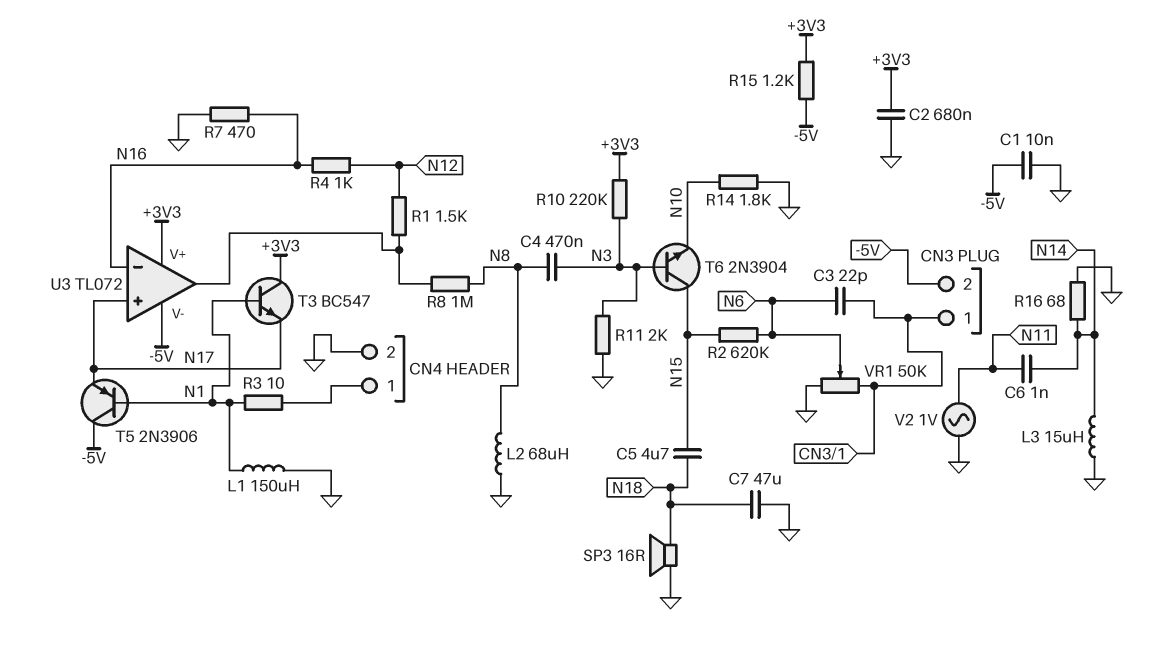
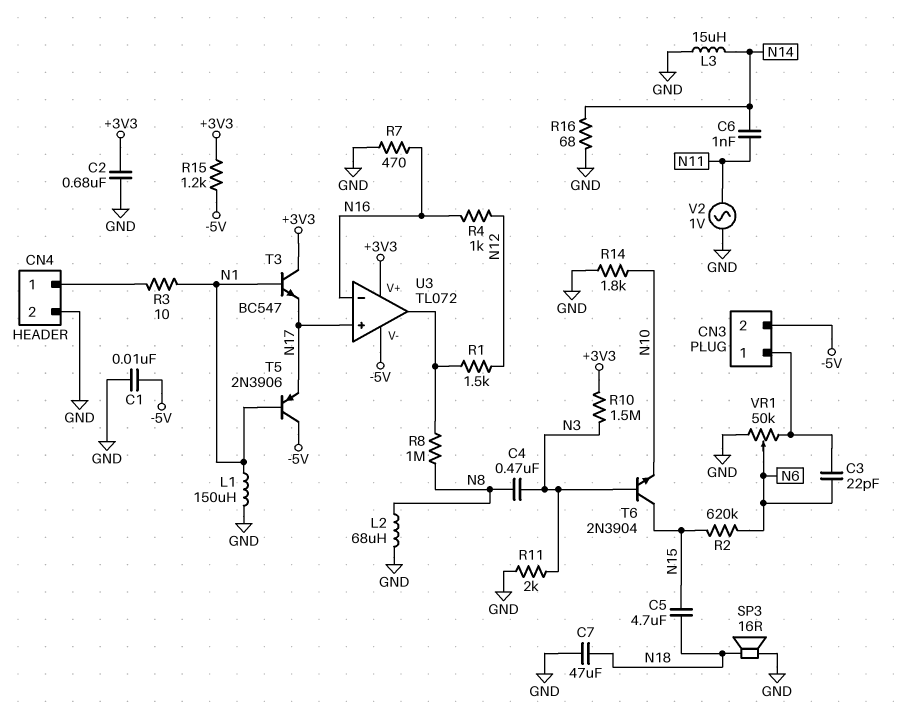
R10: 220k (+3V3, N3) -> 1.5M (+3V3, N3)

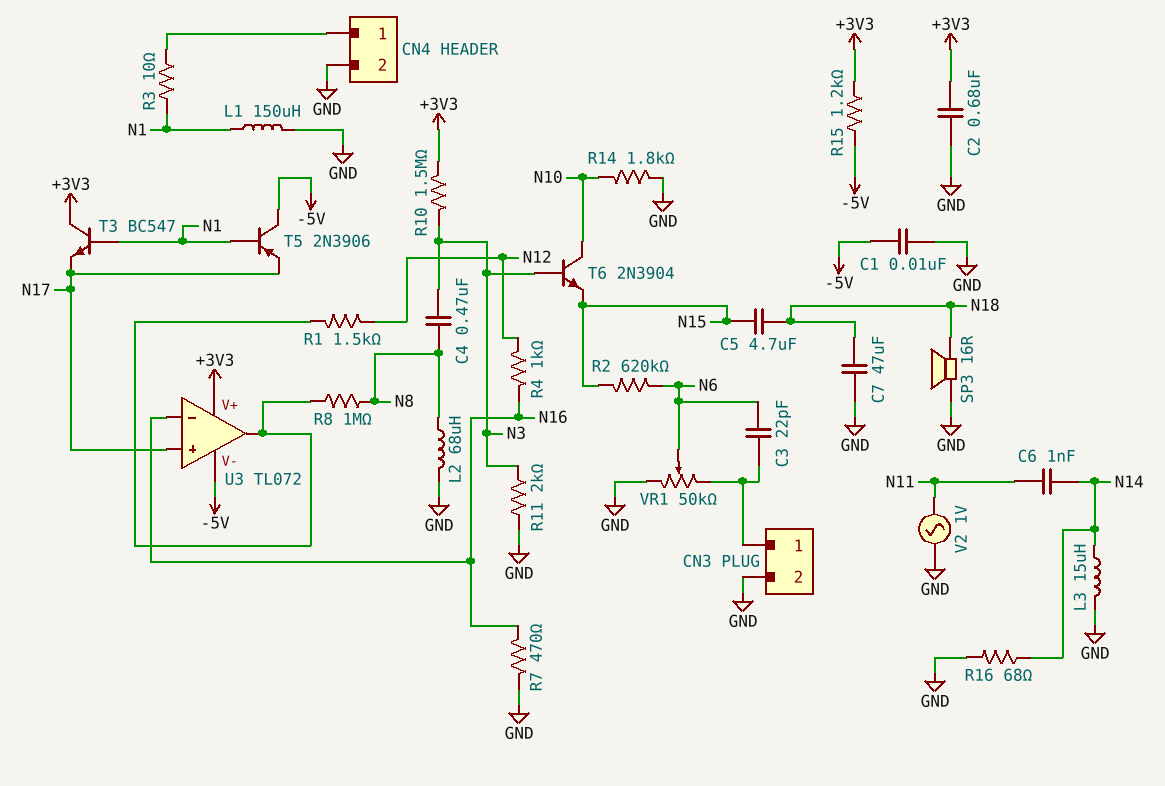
CN3 pin 2: -5V -> GND
T6: NPN 2N3904 (B N3, C N15, E N10) -> NPN 2N3904 (B N3, C N10, E N15)

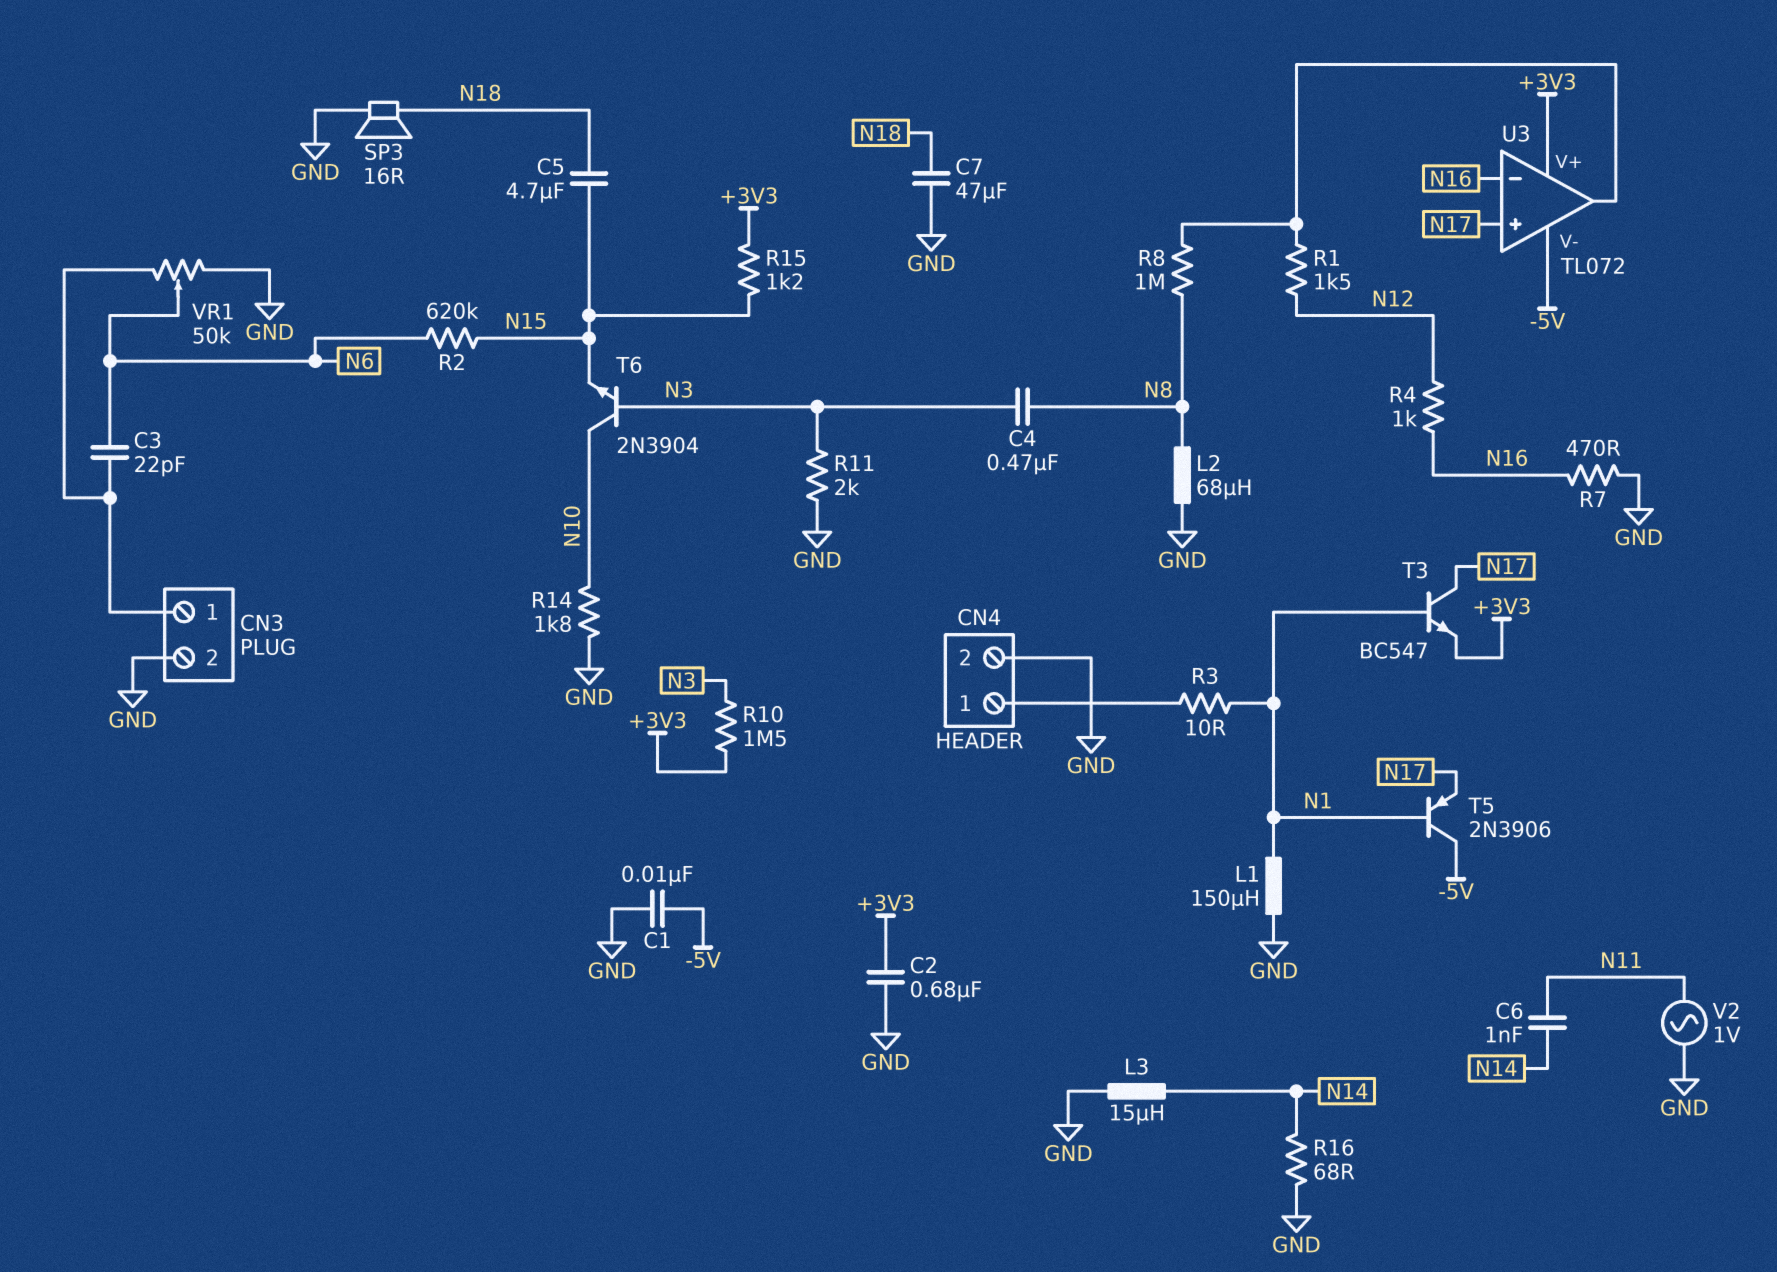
R15: 1.2k (+3V3, -5V) -> 1.2k (+3V3, N15)
T3: NPN BC547 (B N1, C +3V3, E N17) -> NPN BC547 (B N1, C N17, E +3V3)

